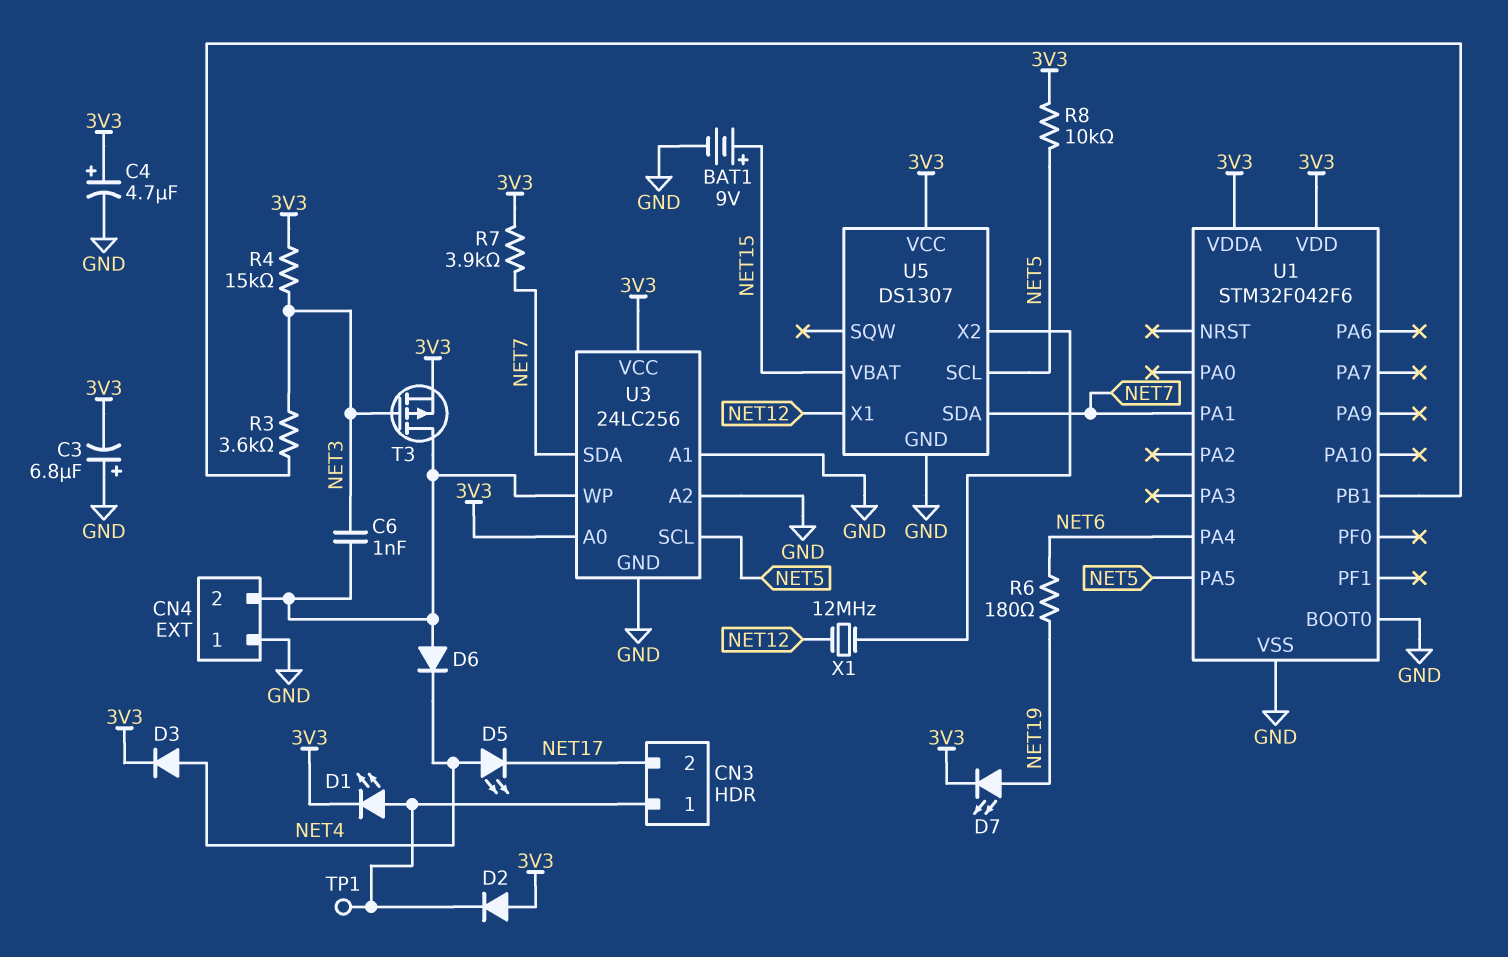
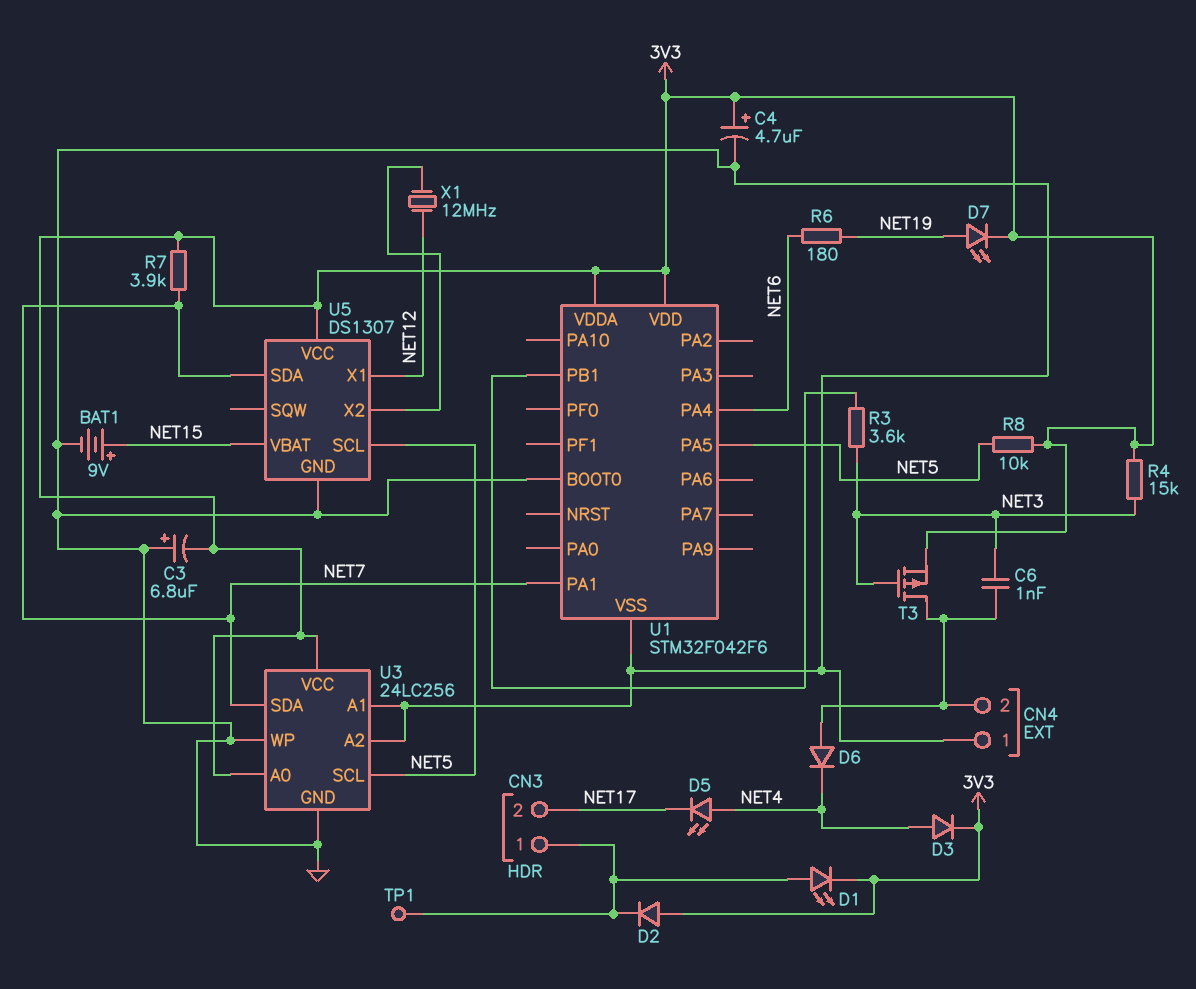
U3 pin WP: CN4/2 -> GND

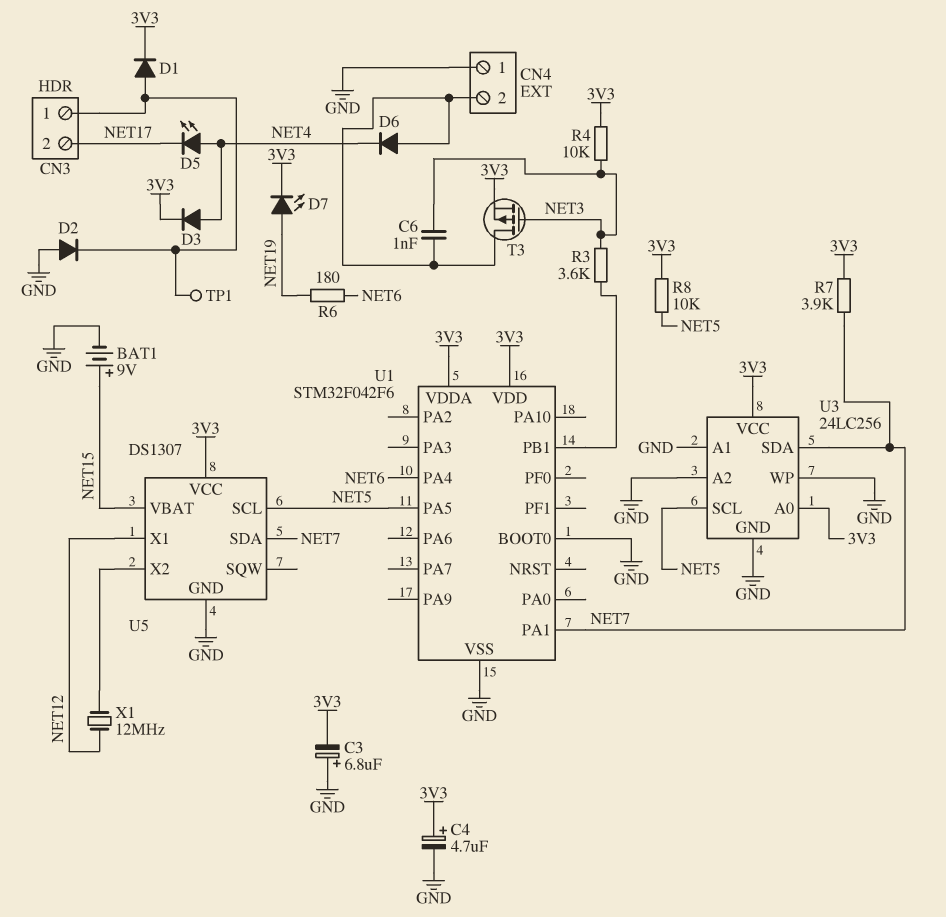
D1: LED (A CN3/1, K 3V3) -> diode (A CN3/1, K 3V3)
D2: diode (A 3V3, K CN3/1) -> diode (A GND, K CN3/1)
R4: 15k (3V3, NET3) -> 10k (3V3, NET3)

